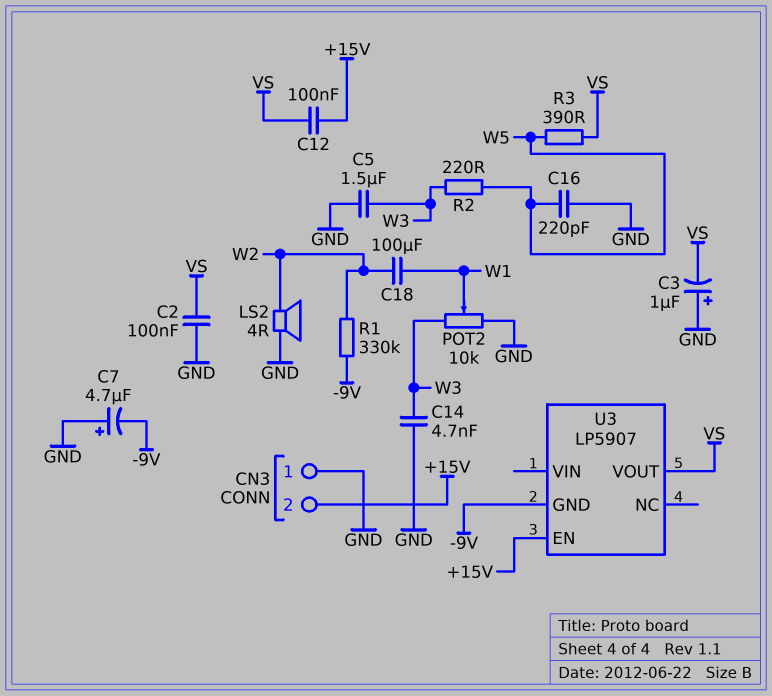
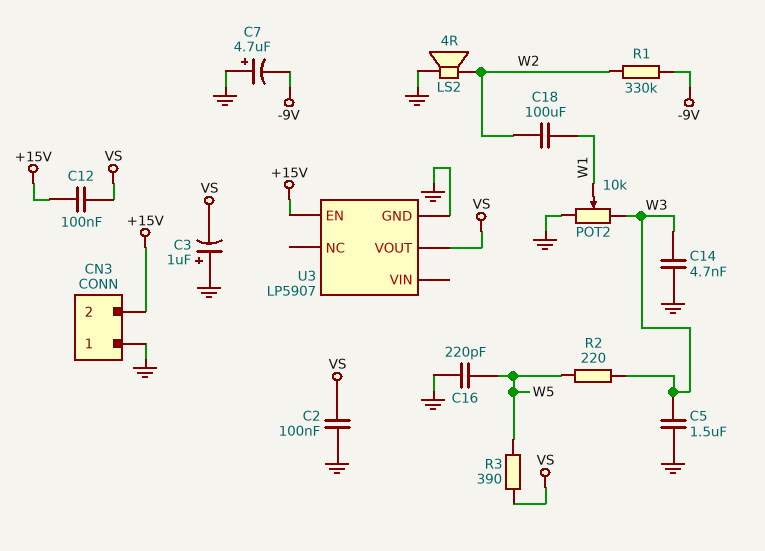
U3 pin GND: -9V -> GND

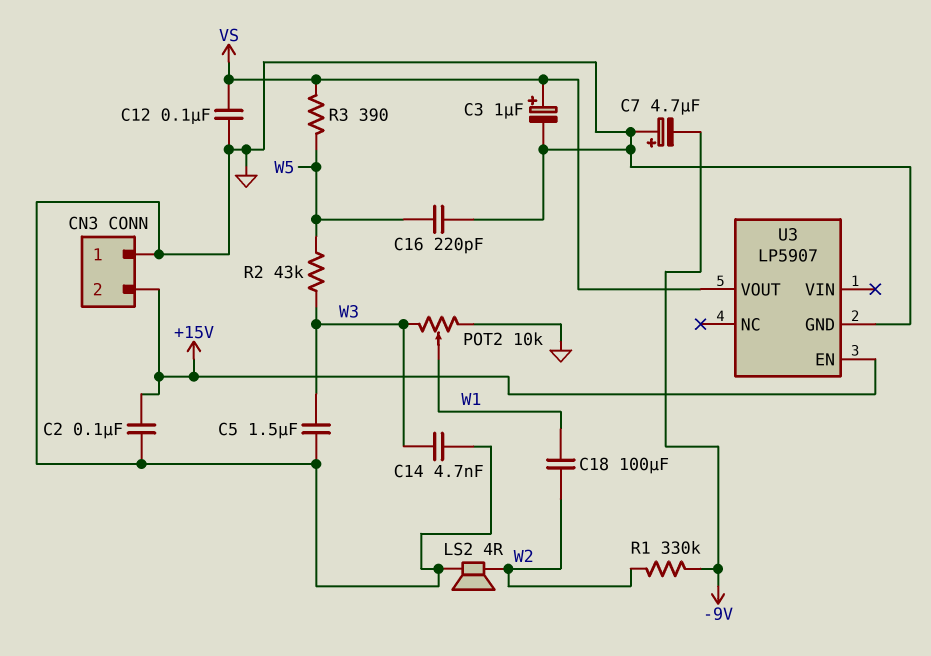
C2: 100nF (GND, VS) -> 100nF (+15V, GND)
C3: 1uF (plus GND, minus VS) -> 1uF (plus VS, minus GND)
C12: 100nF (+15V, VS) -> 100nF (GND, VS)
R2: 220 (W3, W5) -> 43k (W3, W5)

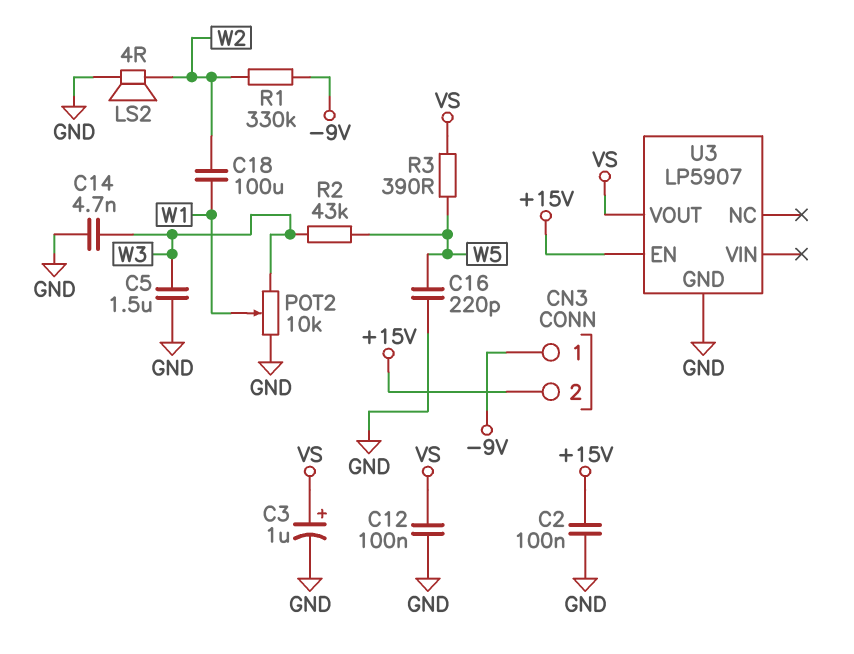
C7: 4.7uF (plus GND, minus -9V) -> none
CN3 pin 1: GND -> -9V

